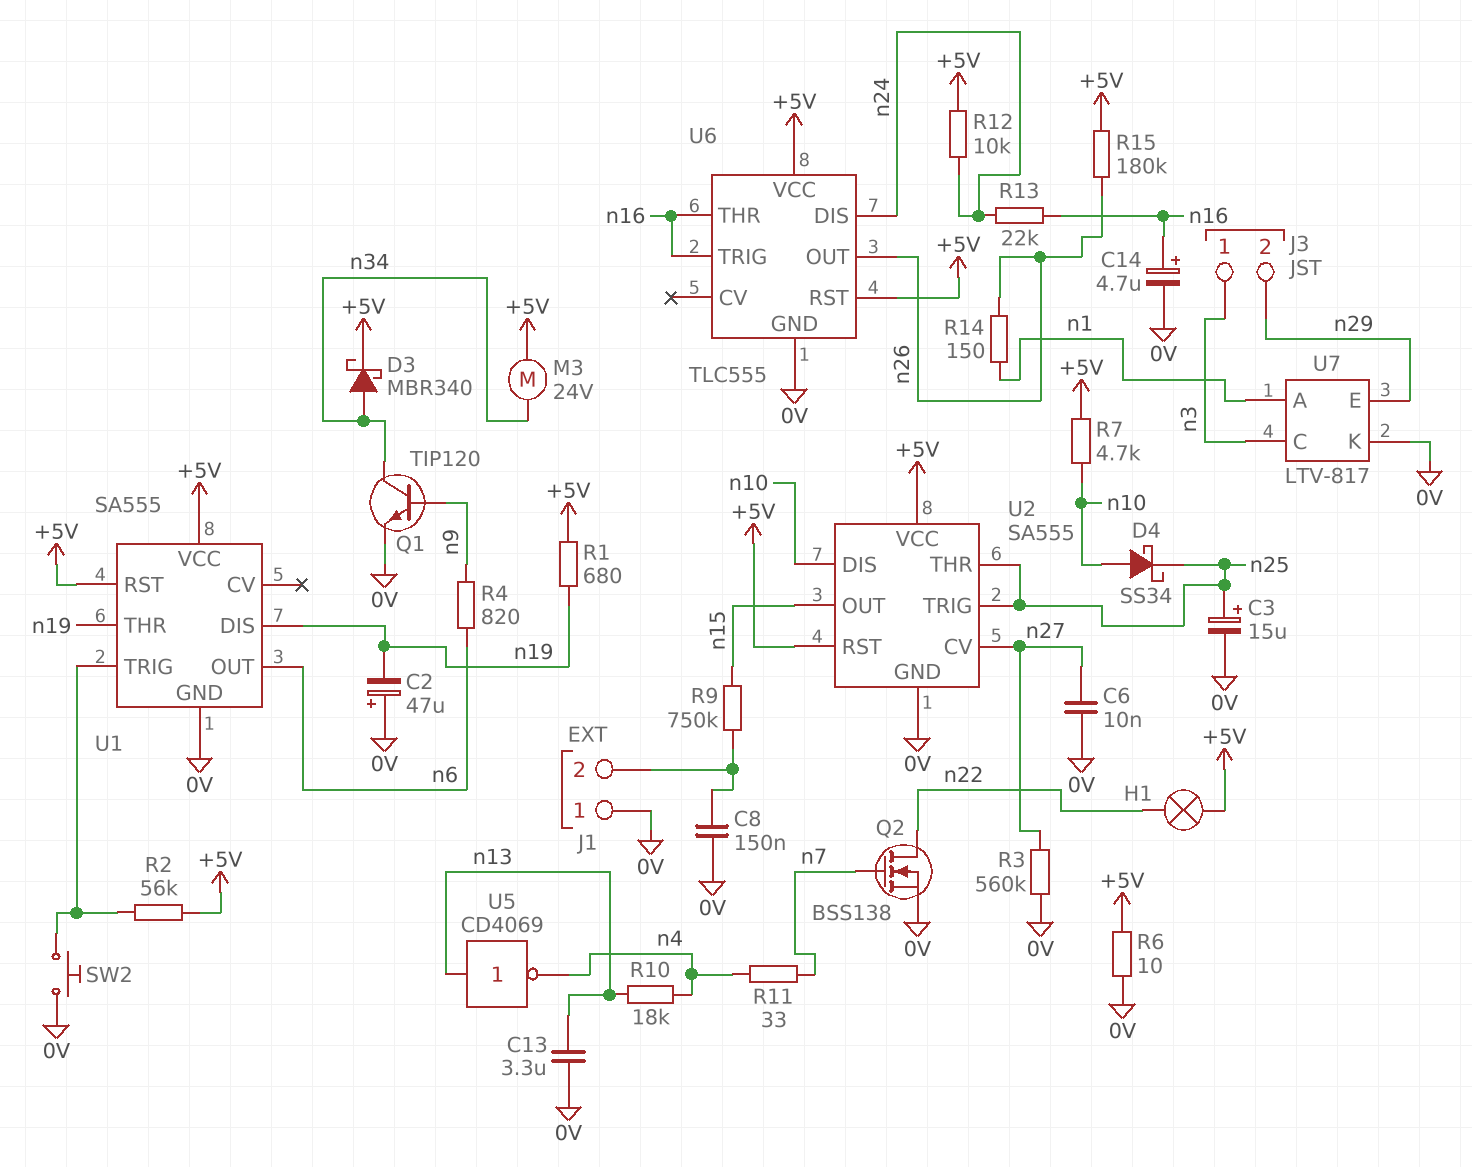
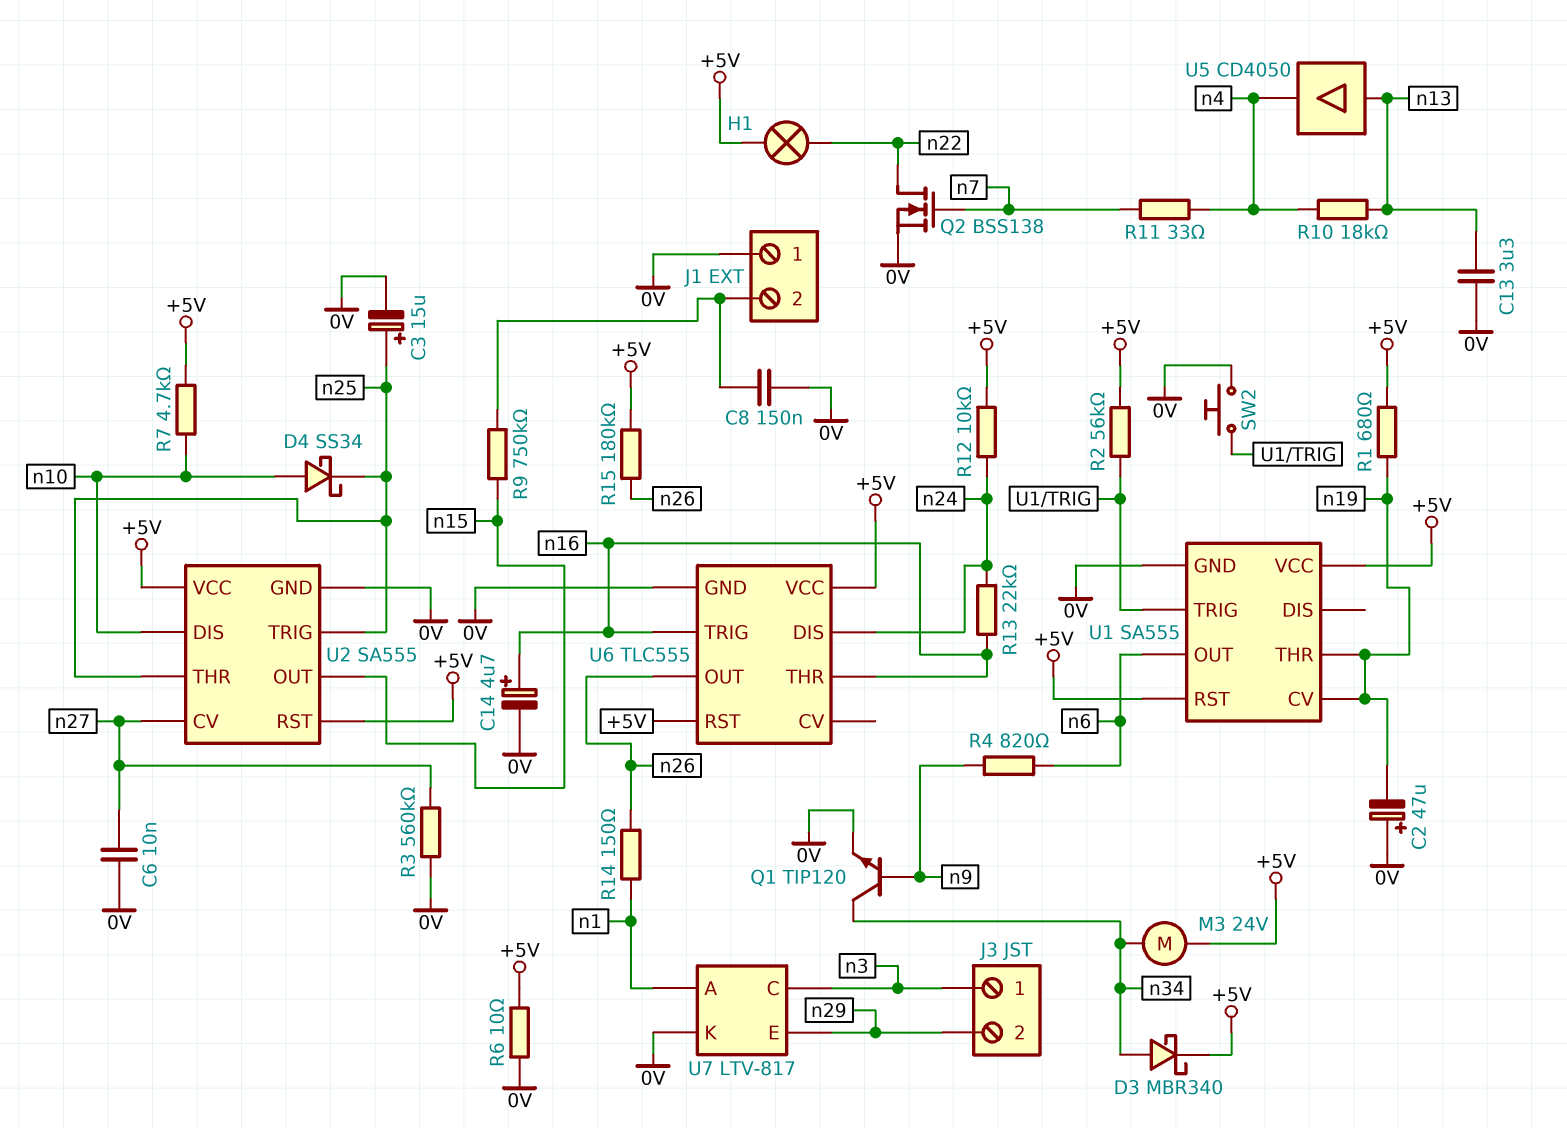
U1 pin CV: none -> n19
U1 pin DIS: n19 -> none
U5: NOT CD4069 (in n13, out n4) -> buffer CD4050 (in n13, out n4)

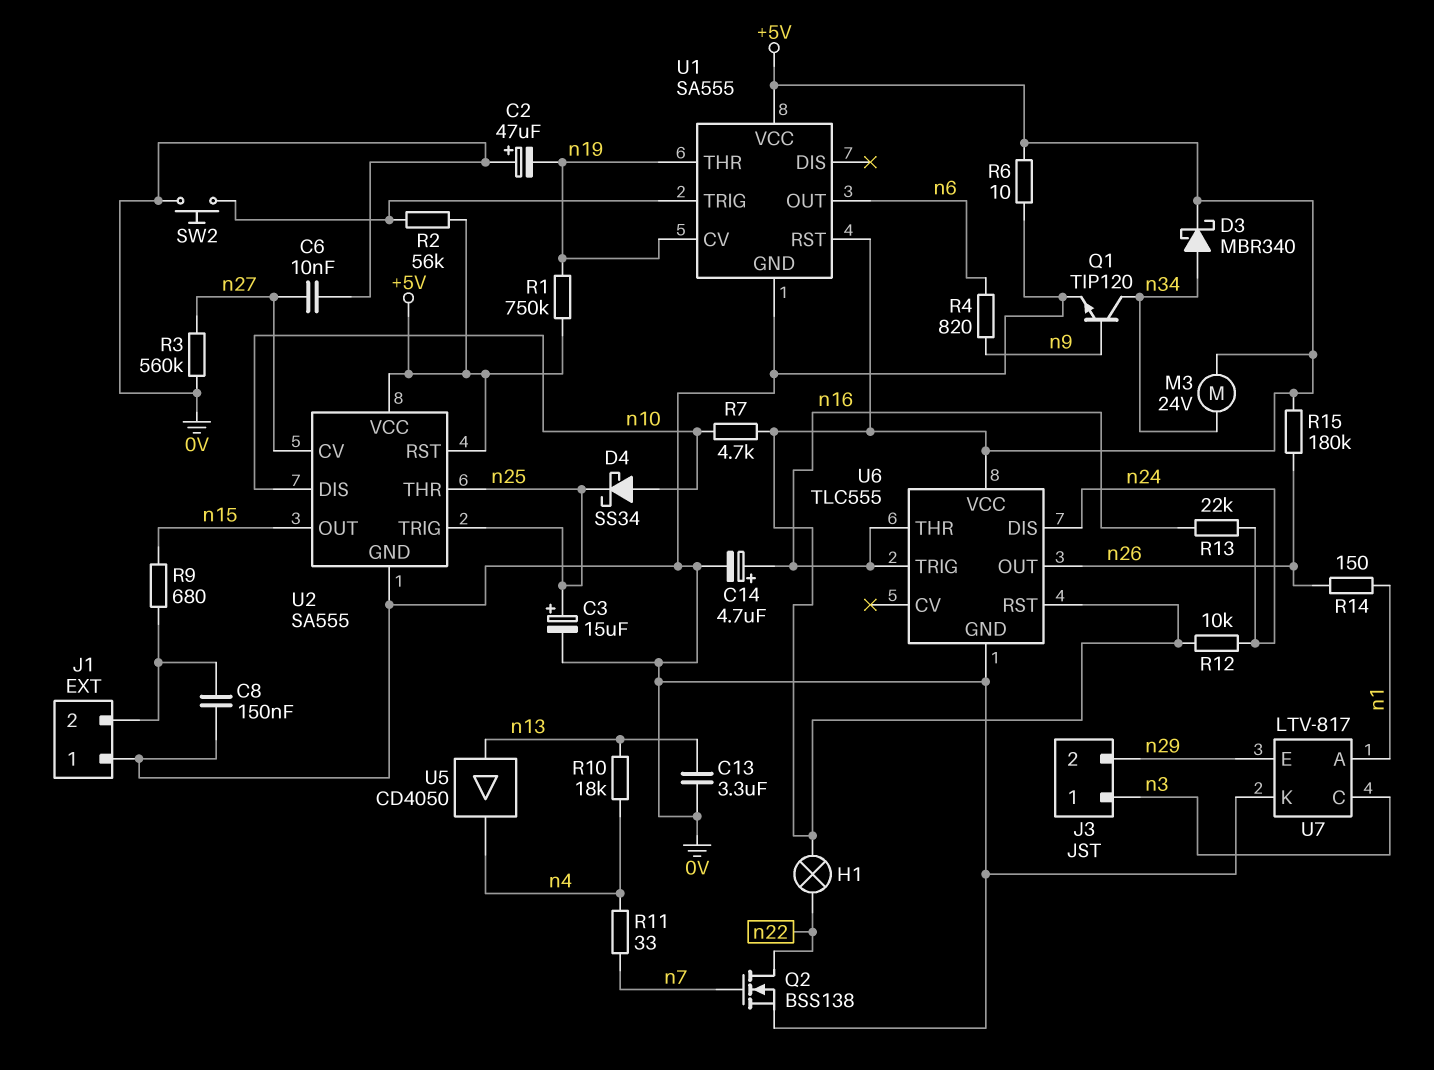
R1: 680 (+5V, n19) -> 750k (+5V, n19)
R9: 750k (J1/2, n15) -> 680 (J1/2, n15)

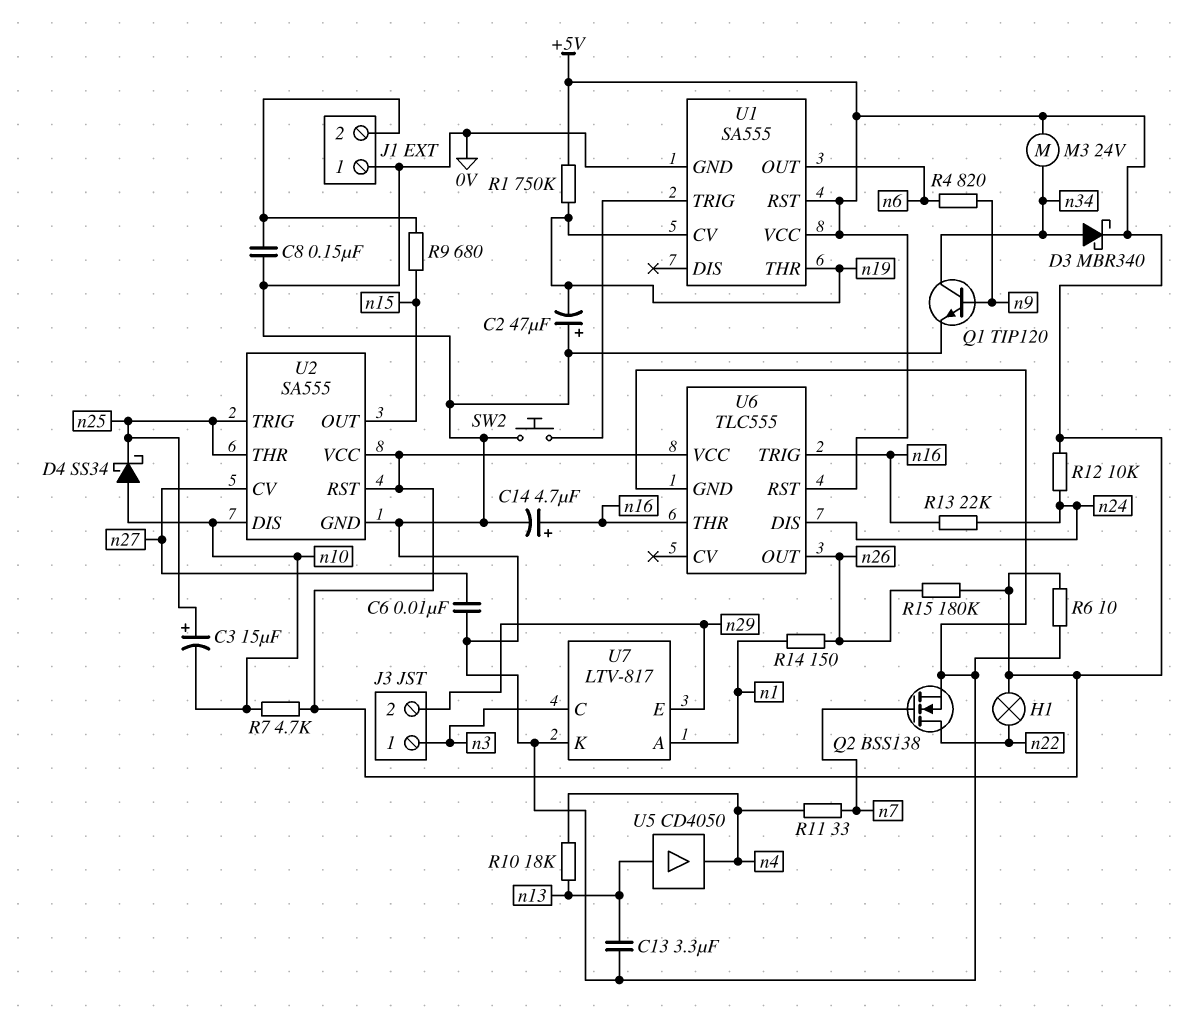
C3: 15uF (plus n25, minus 0V) -> 15uF (plus n25, minus n10)
R2: 56k (+5V, U1/TRIG) -> none
R3: 560k (0V, n27) -> none

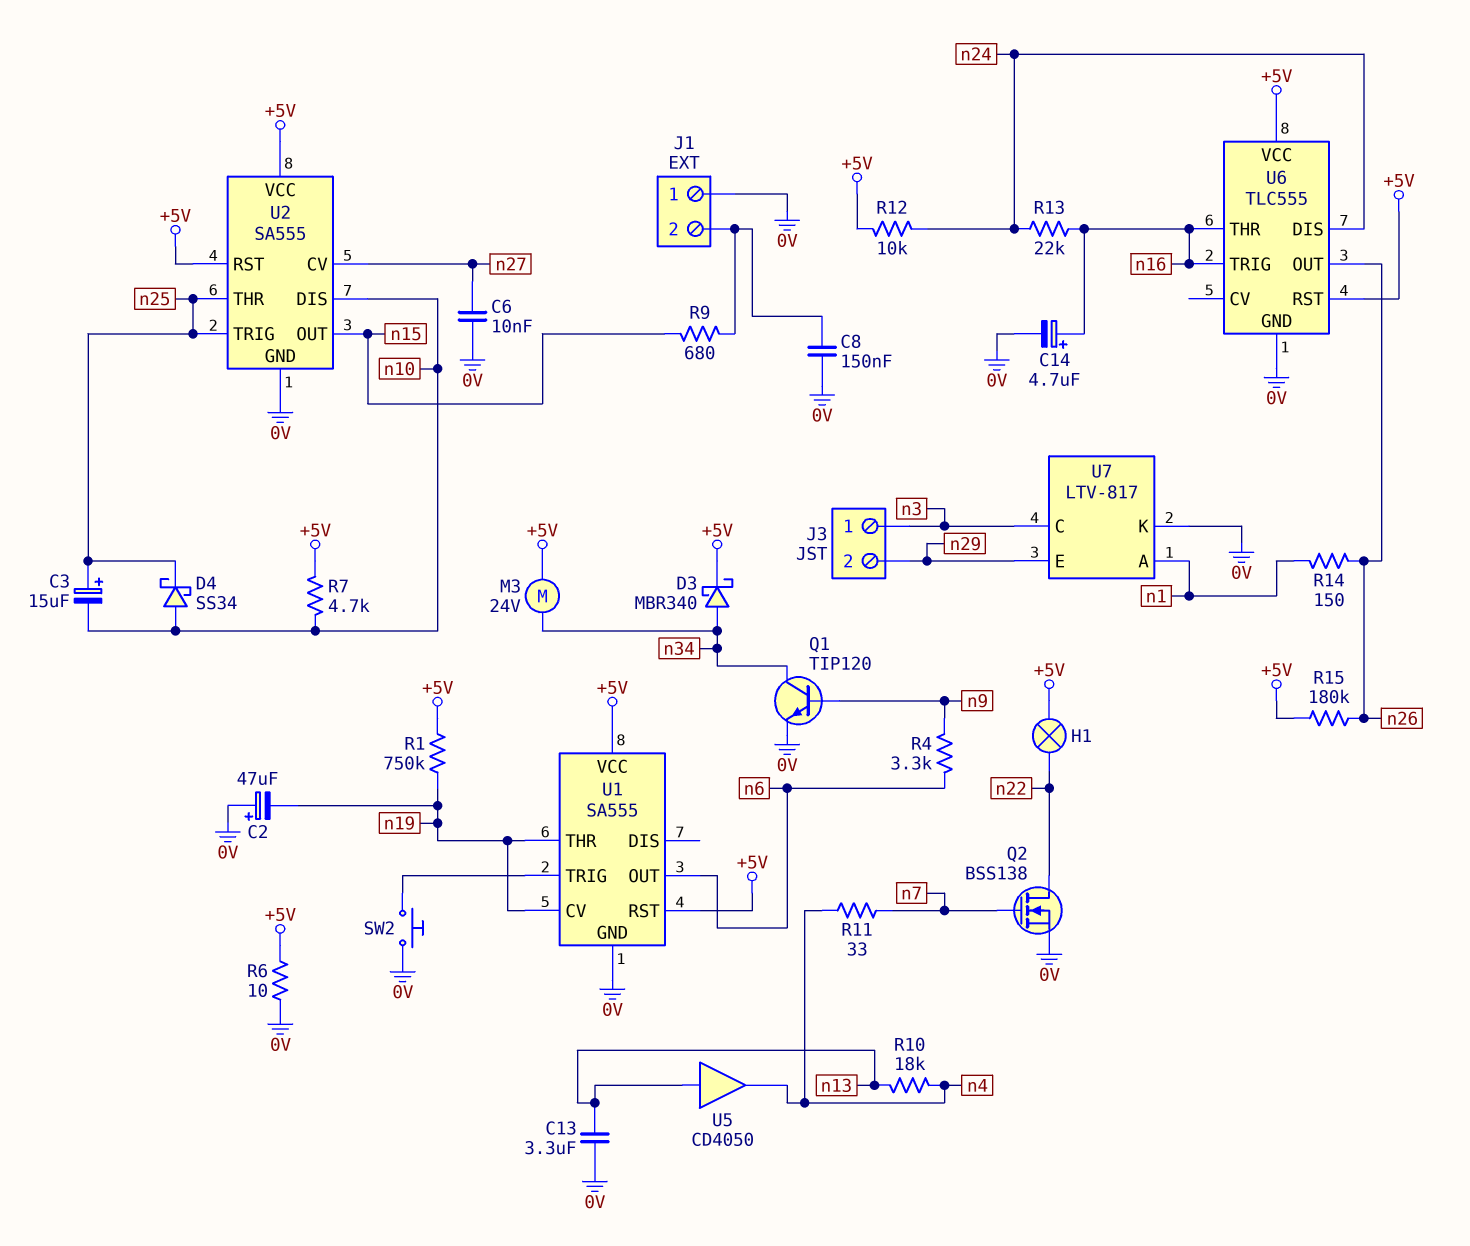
R4: 820 (n6, n9) -> 3.3k (n6, n9)

